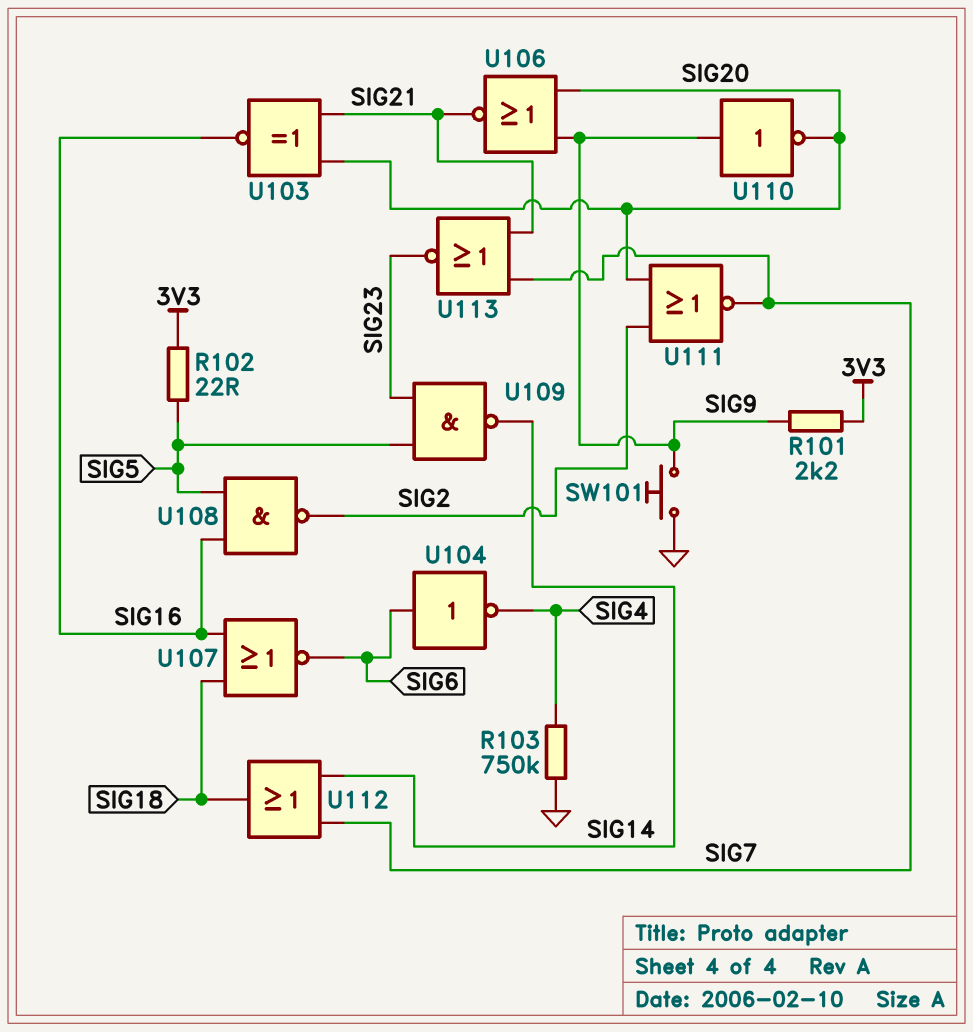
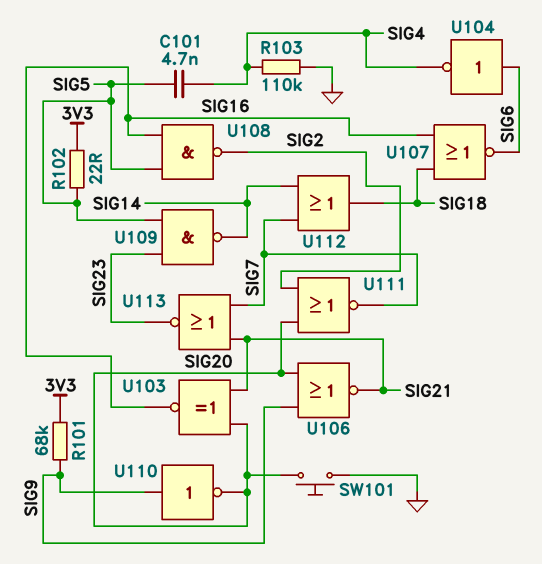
C101: none -> 4.7nF (SIG4, SIG5)
R101: 2.2k (3V3, SIG9) -> 68k (3V3, SIG9)
R103: 750k (GND, SIG4) -> 110k (GND, SIG4)
SW101: button (GND, SIG9) -> button (GND, SIG20)

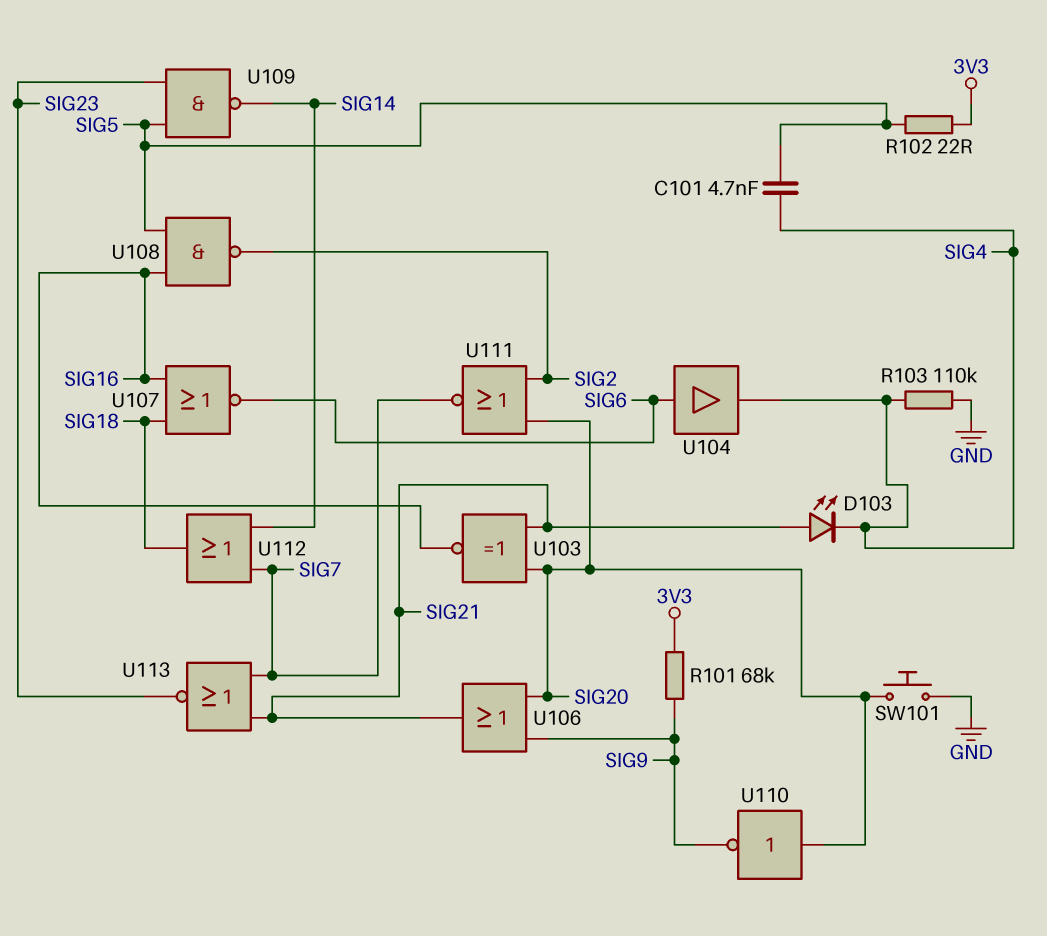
D103: none -> LED (A SIG21, K SIG4)
U104: NOT (in SIG6, out SIG4) -> buffer (in SIG6, out SIG4)
U106: NOR (in SIG9, in SIG20, out SIG21) -> OR (in SIG9, in SIG20, out SIG21)
U110: NOT (in SIG9, out SIG20) -> NOT (in SIG20, out SIG9)

